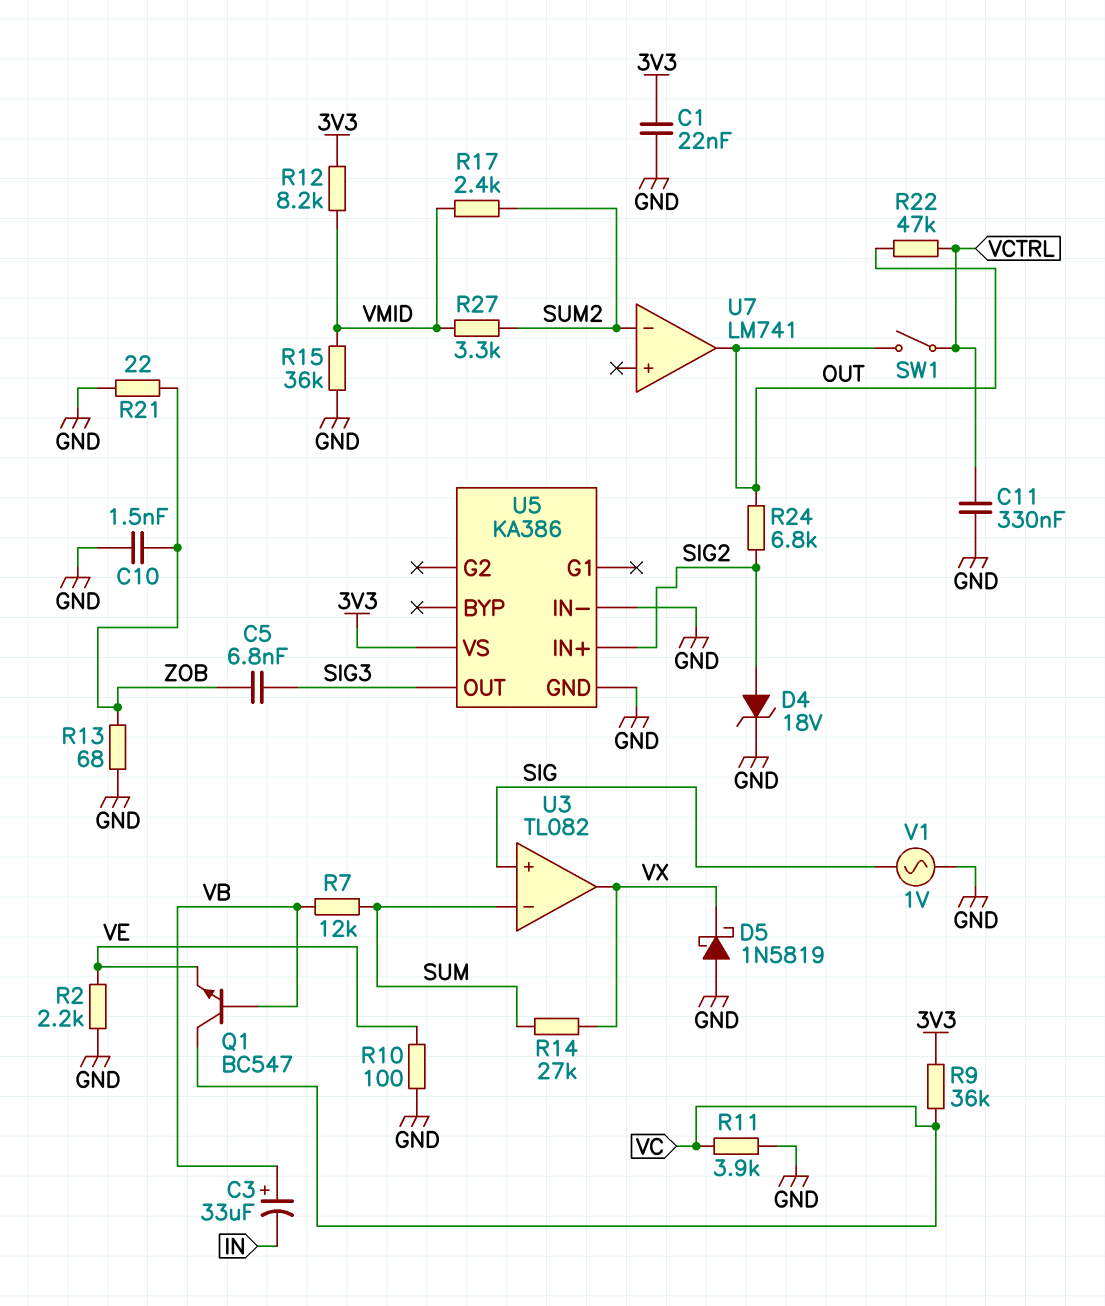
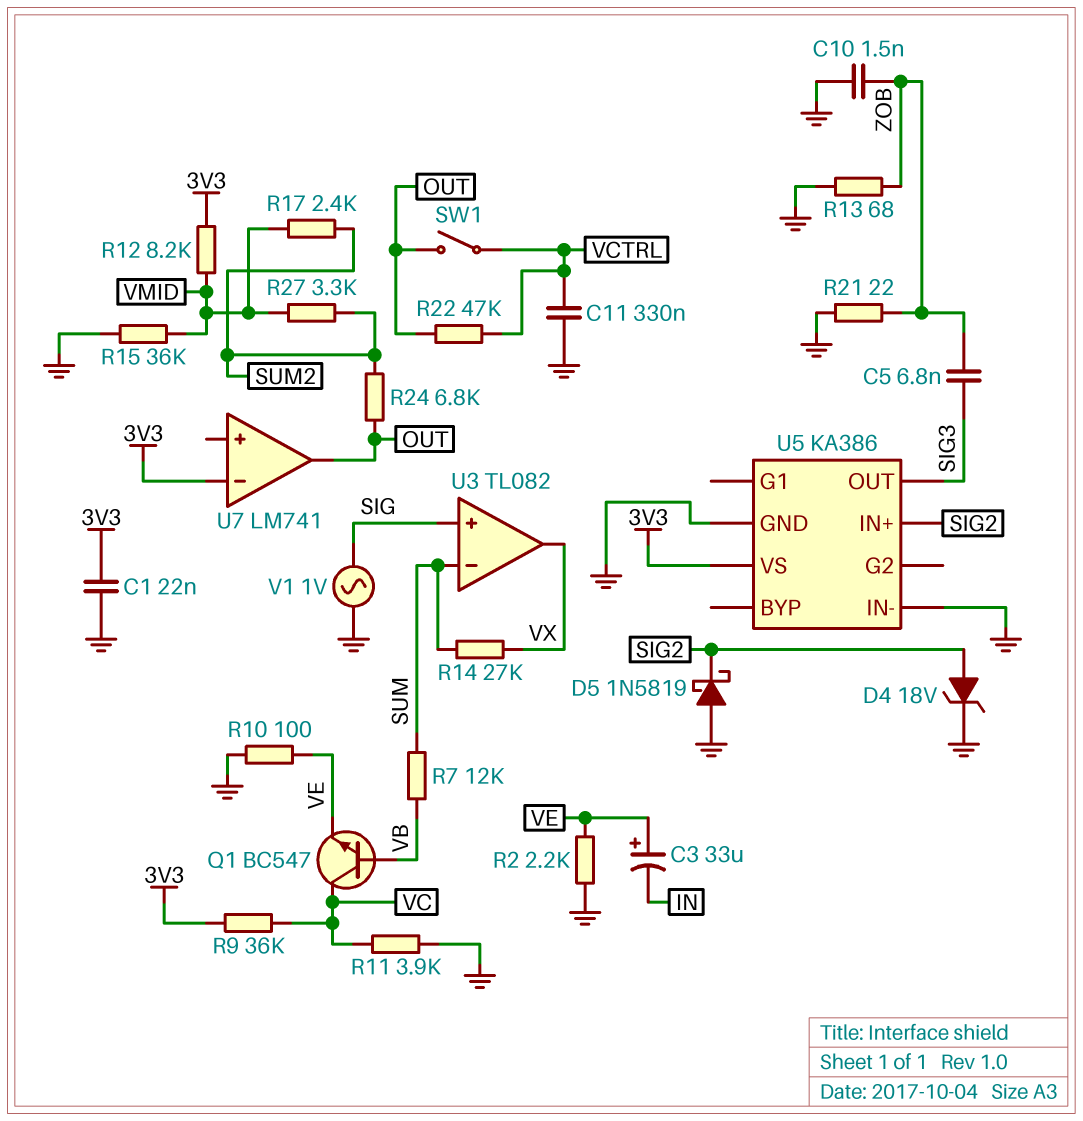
C3: 33uF (plus VB, minus IN) -> 33uF (plus VE, minus IN)
D5: schottky 1N5819 (A GND, K VX) -> schottky 1N5819 (A GND, K SIG2)
R24: 6.8k (OUT, SIG2) -> 6.8k (OUT, SUM2)
U7 pin in-: SUM2 -> 3V3

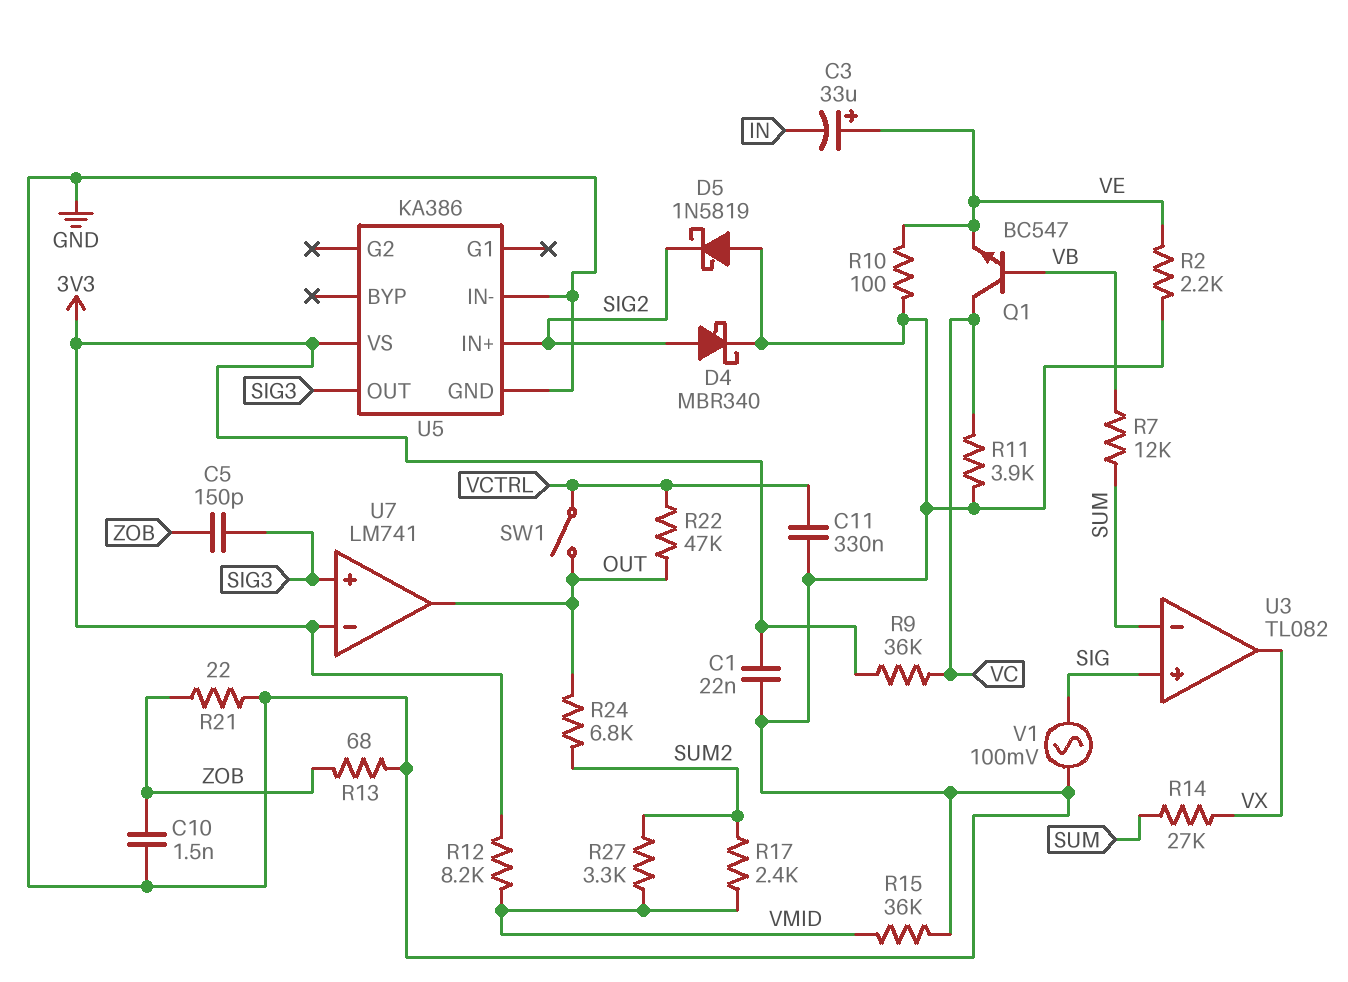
C5: 6.8nF (SIG3, ZOB) -> 150pF (SIG3, ZOB)
D4: zener 18V (A SIG2, K GND) -> schottky MBR340 (A SIG2, K GND)
U7 pin in+: none -> SIG3
V1: AC 1V (GND, SIG) -> AC 100mV (GND, SIG)

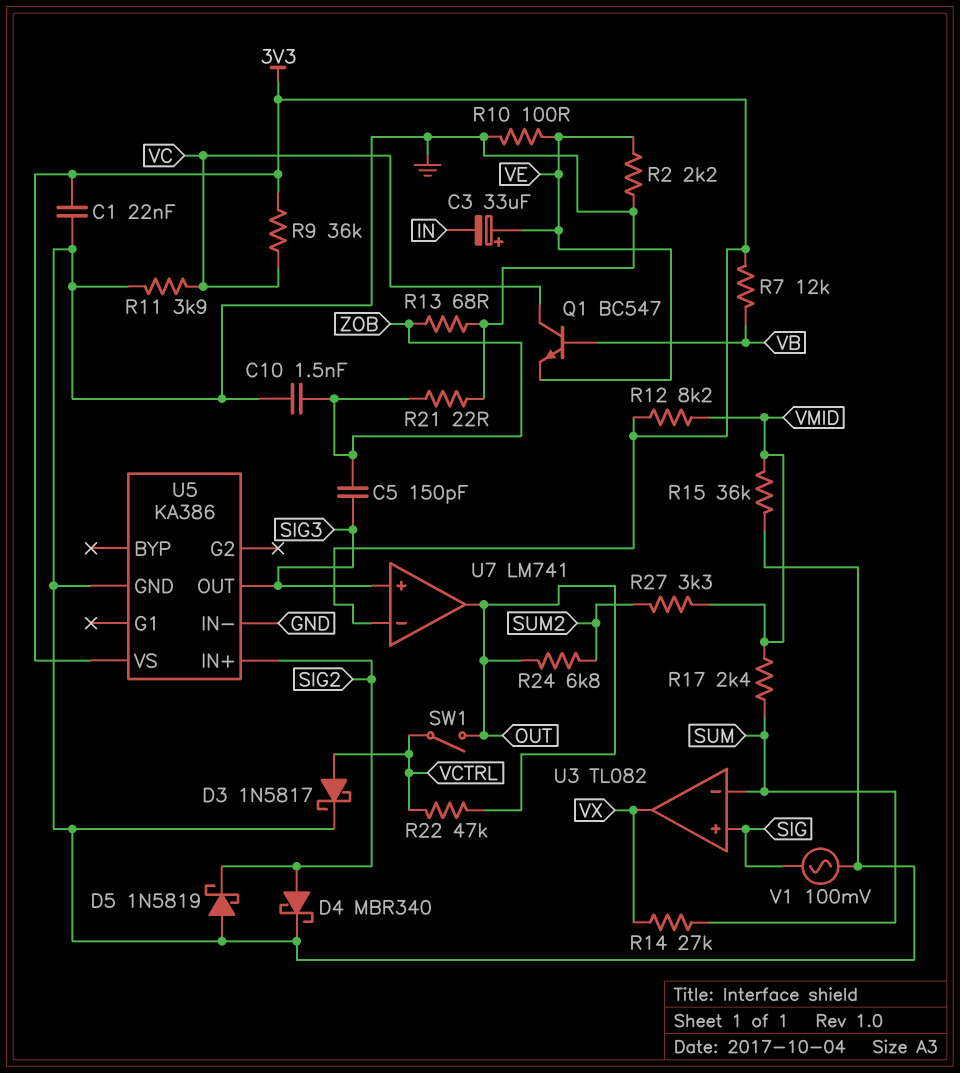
C11: 330nF (GND, VCTRL) -> none
D3: none -> schottky 1N5817 (A VCTRL, K GND)
R7: 12k (SUM, VB) -> 12k (3V3, VB)
R17: 2.4k (SUM2, VMID) -> 2.4k (SUM, VMID)

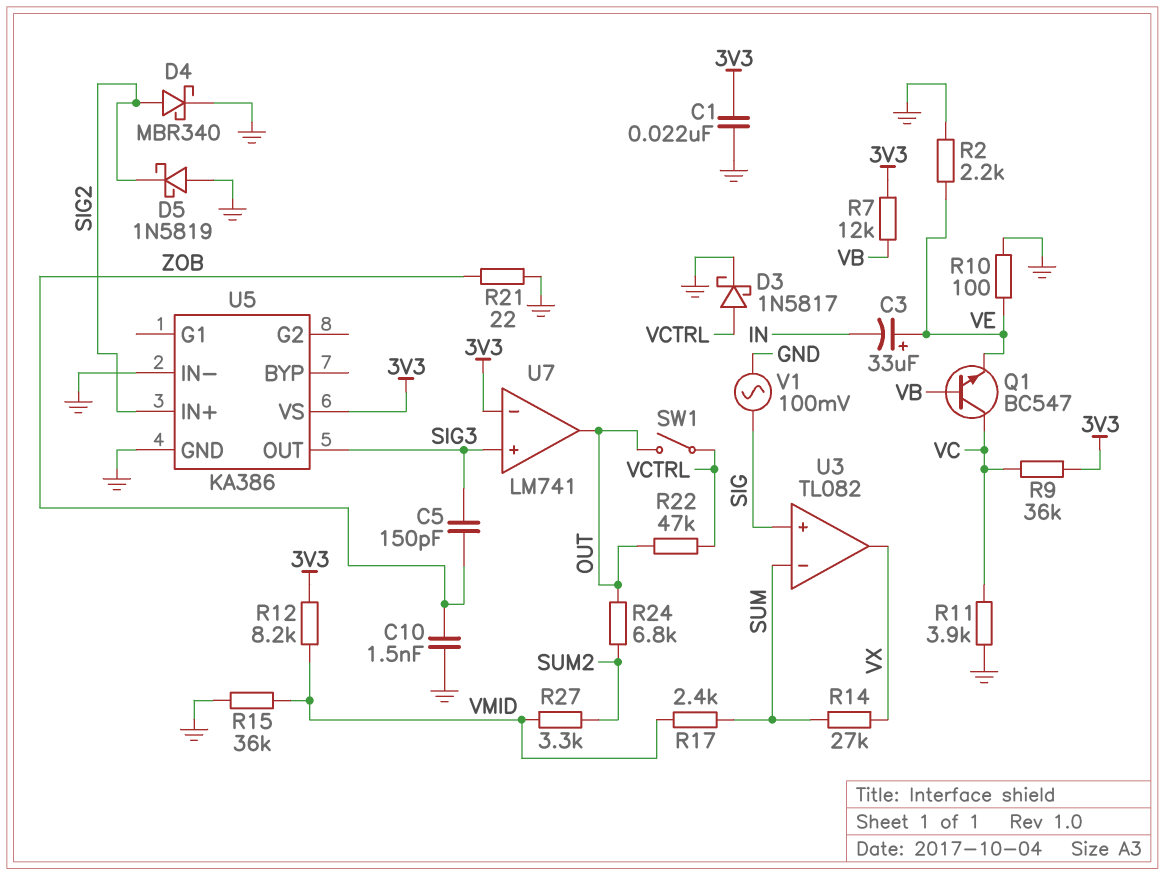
R13: 68 (GND, ZOB) -> none

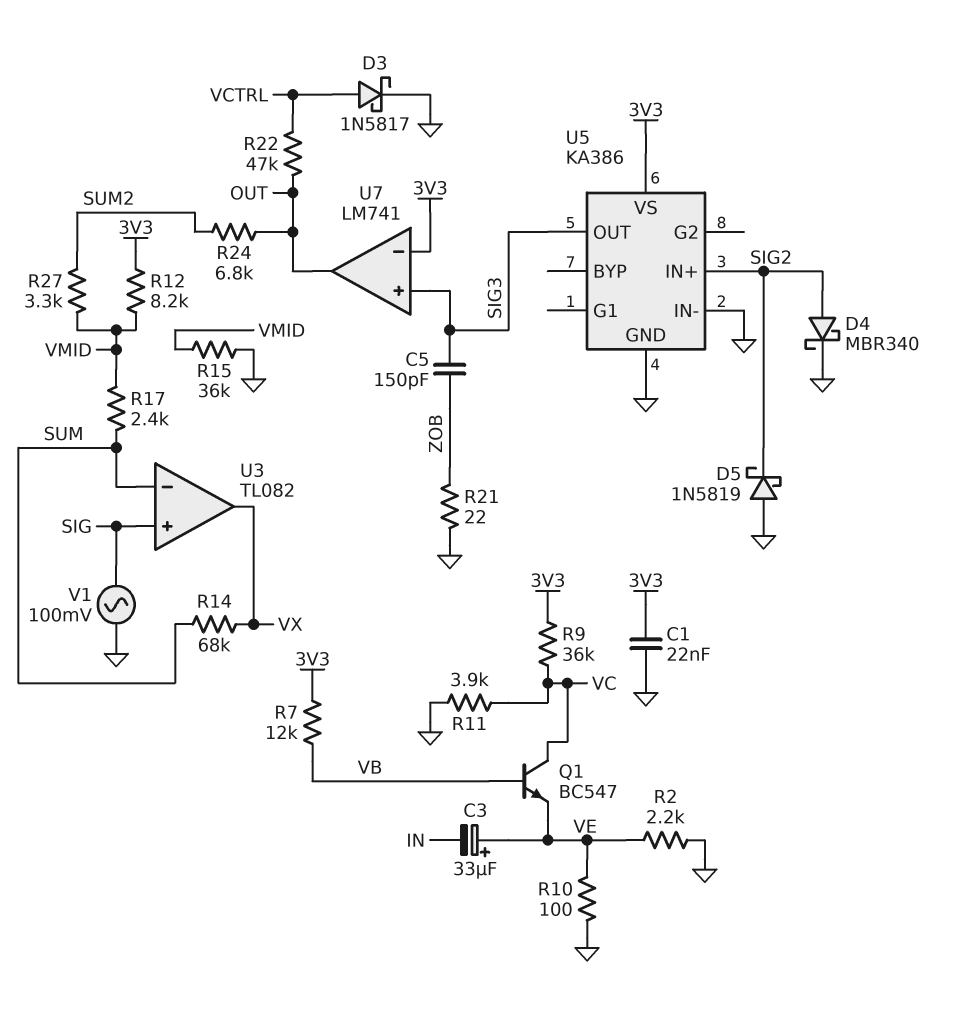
C10: 1.5nF (GND, ZOB) -> none
R14: 27k (SUM, VX) -> 68k (SUM, VX)
SW1: switch (OUT, VCTRL) -> none

